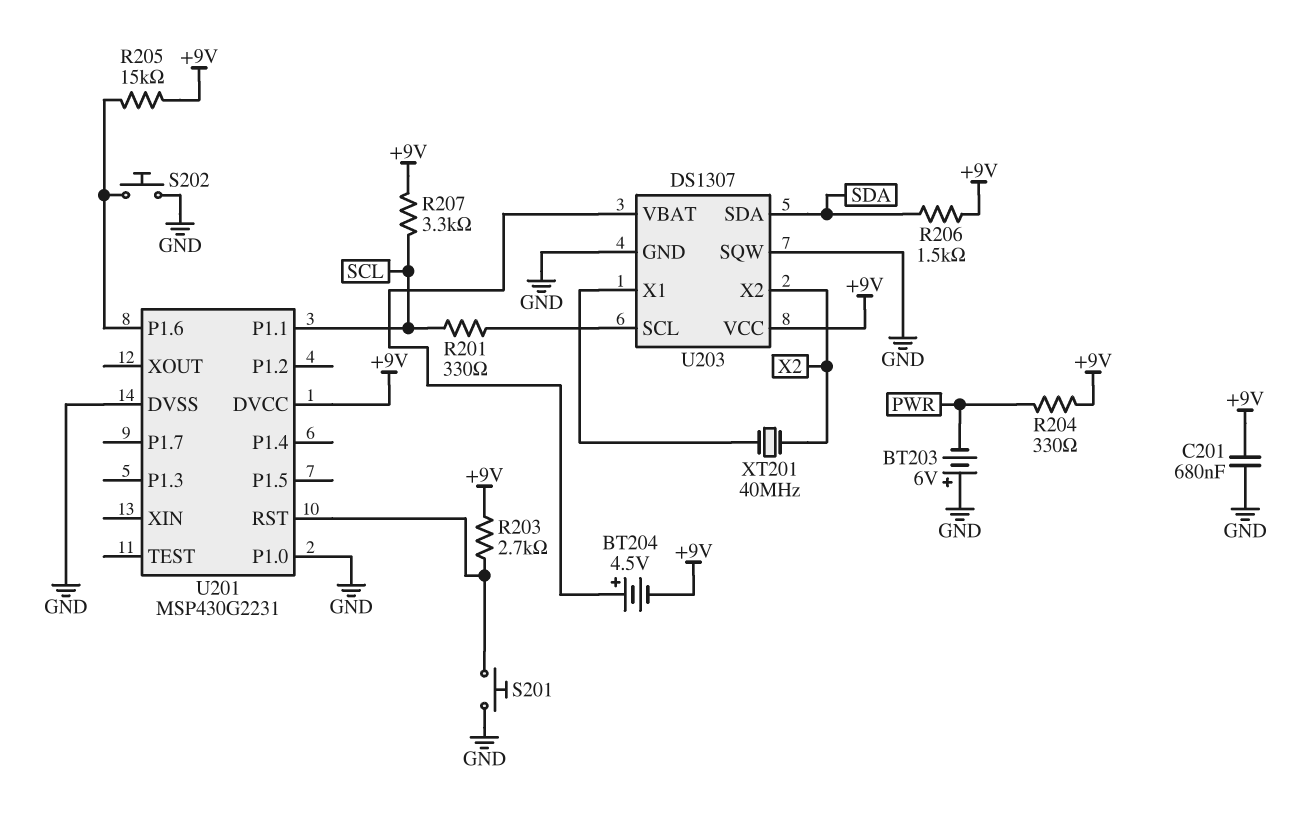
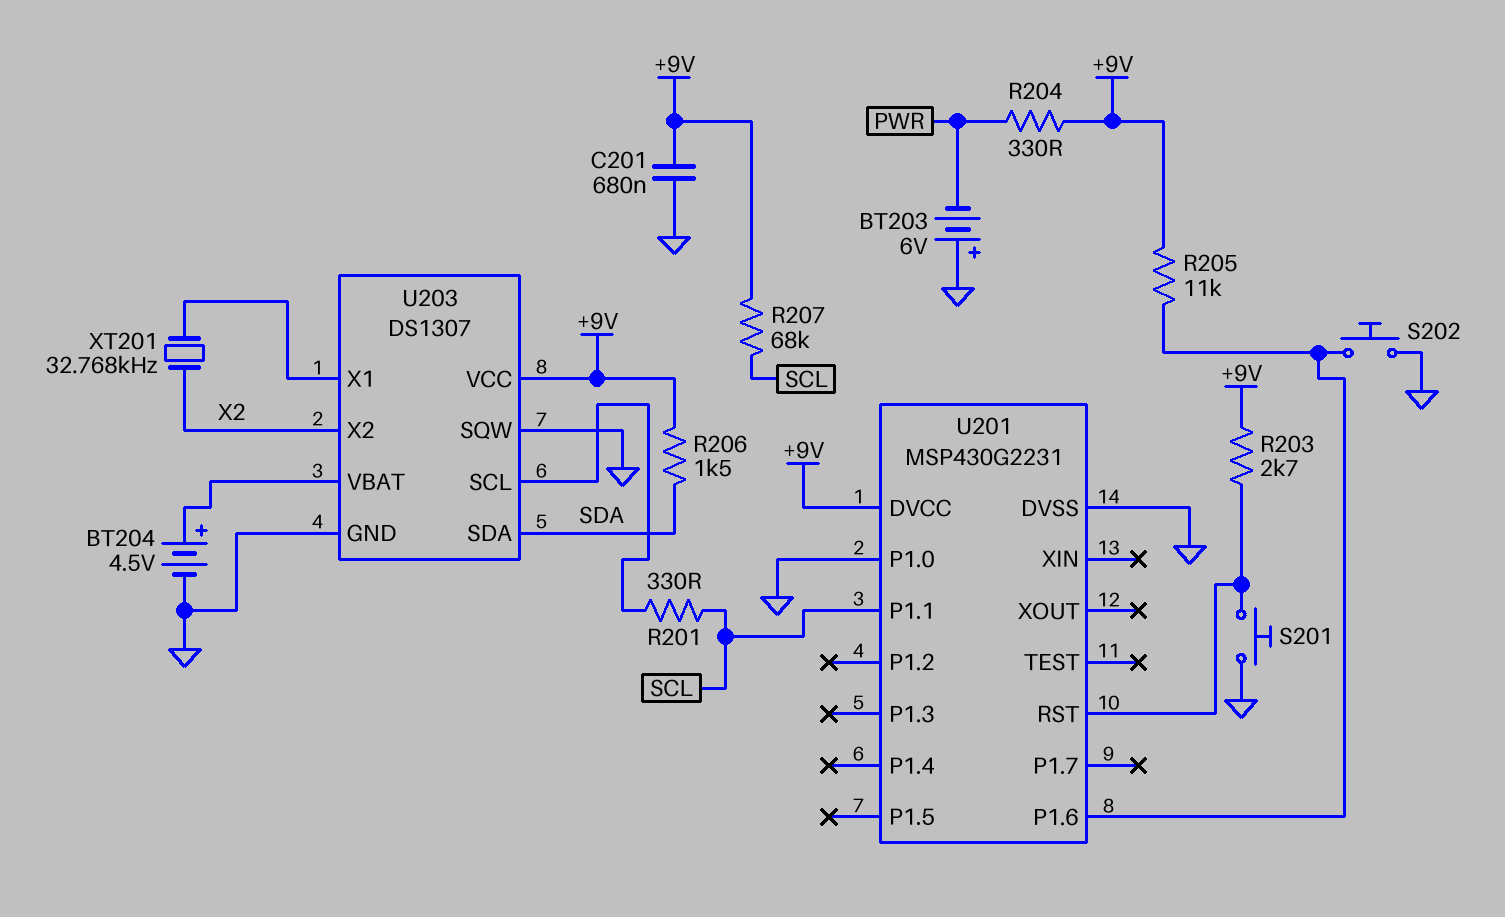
BT204: 4.5V (plus U203/VBAT, minus +9V) -> 4.5V (plus U203/VBAT, minus GND)
R205: 15k (+9V, U201/P1.6) -> 11k (+9V, U201/P1.6)
R207: 3.3k (+9V, SCL) -> 68k (+9V, SCL)
XT201: 40MHz (U203/X1, X2) -> 32.768kHz (U203/X1, X2)

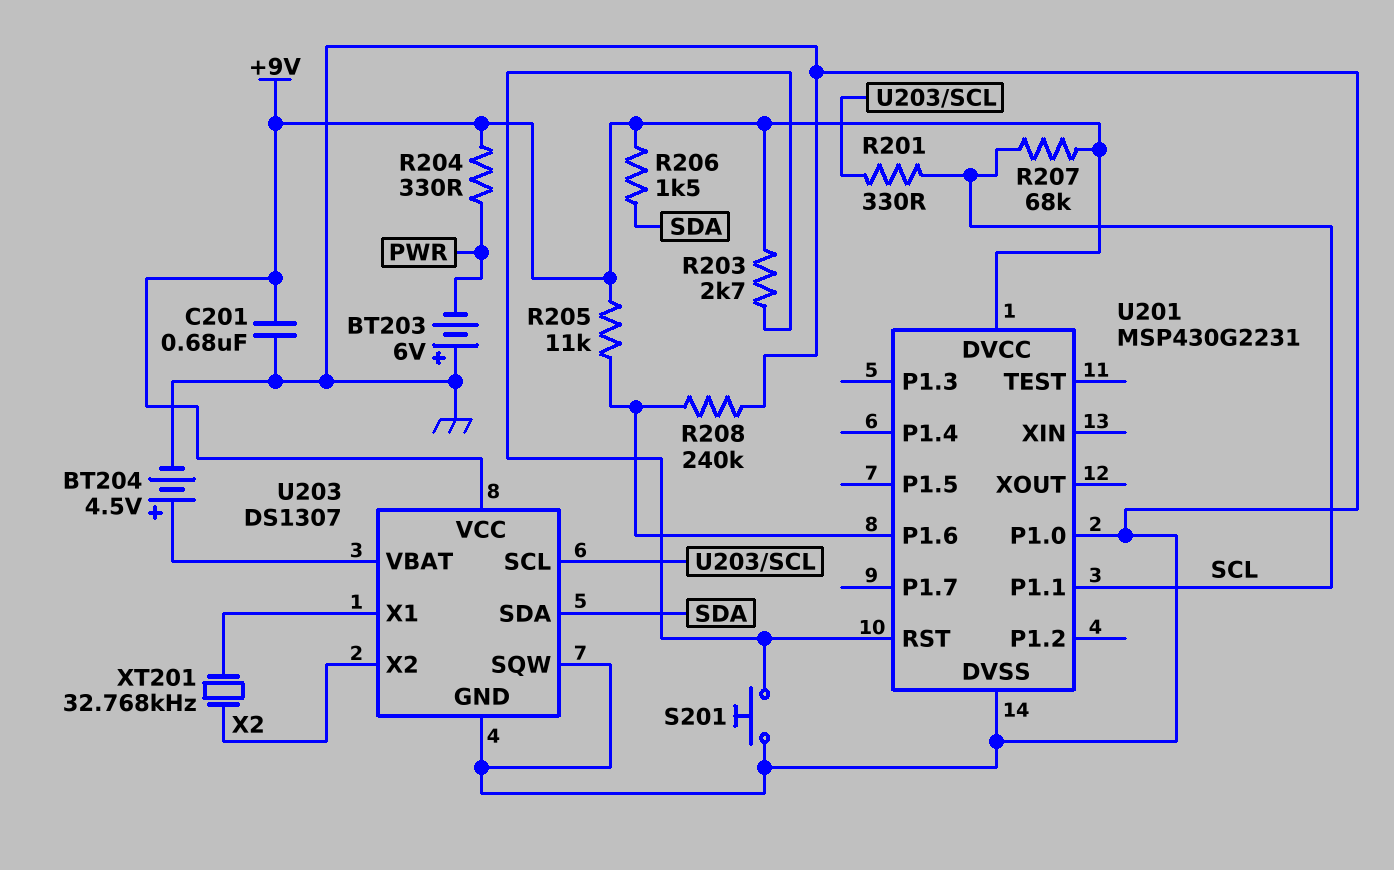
R208: none -> 240k (GND, U201/P1.6)
S202: button (GND, U201/P1.6) -> none

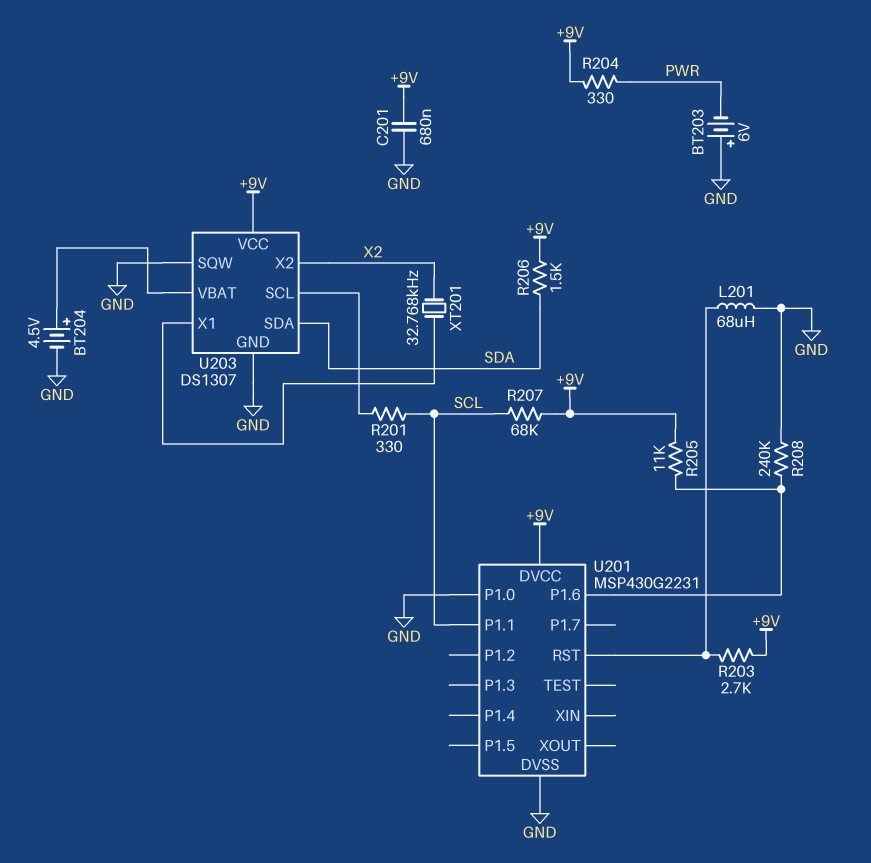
L201: none -> 68uH (GND, U201/RST)
S201: button (GND, U201/RST) -> none

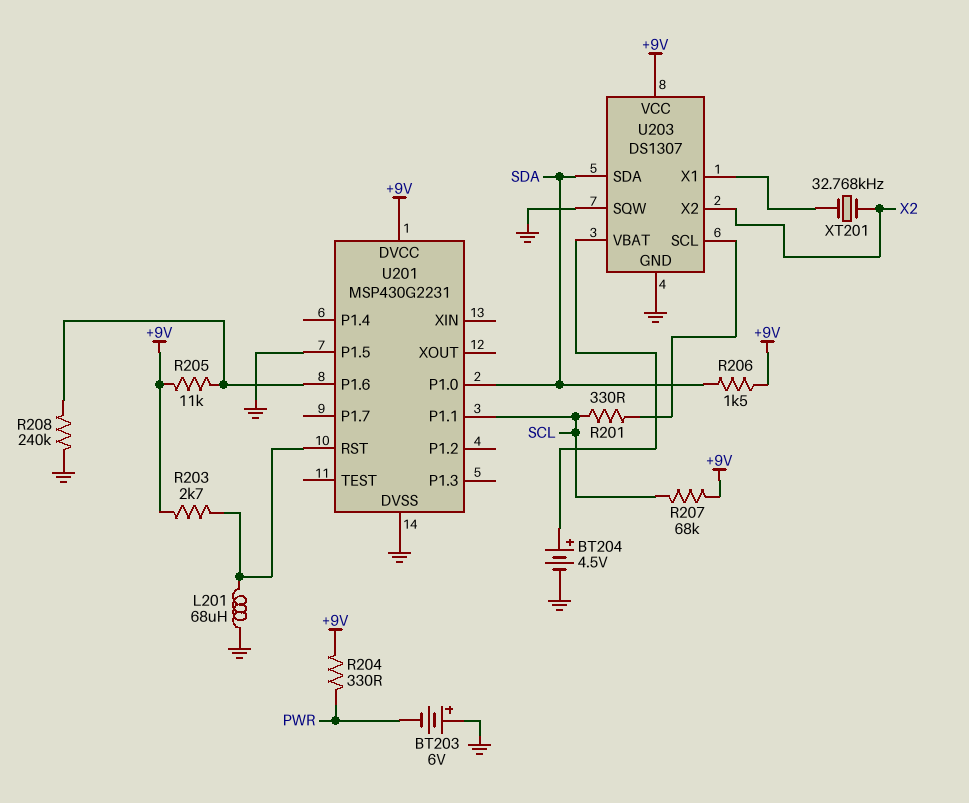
C201: 680nF (+9V, GND) -> none
U201 pin P1.0: GND -> SDA
U201 pin P1.5: none -> GND

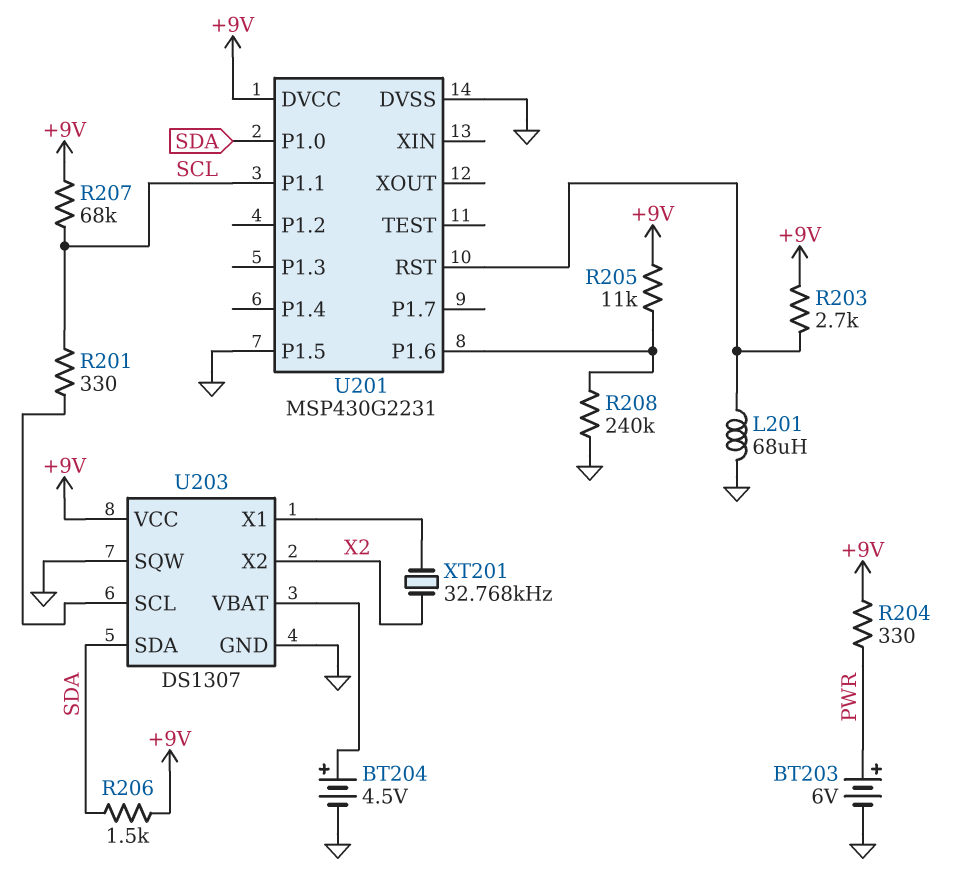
BT203: 6V (plus GND, minus PWR) -> 6V (plus PWR, minus GND)

